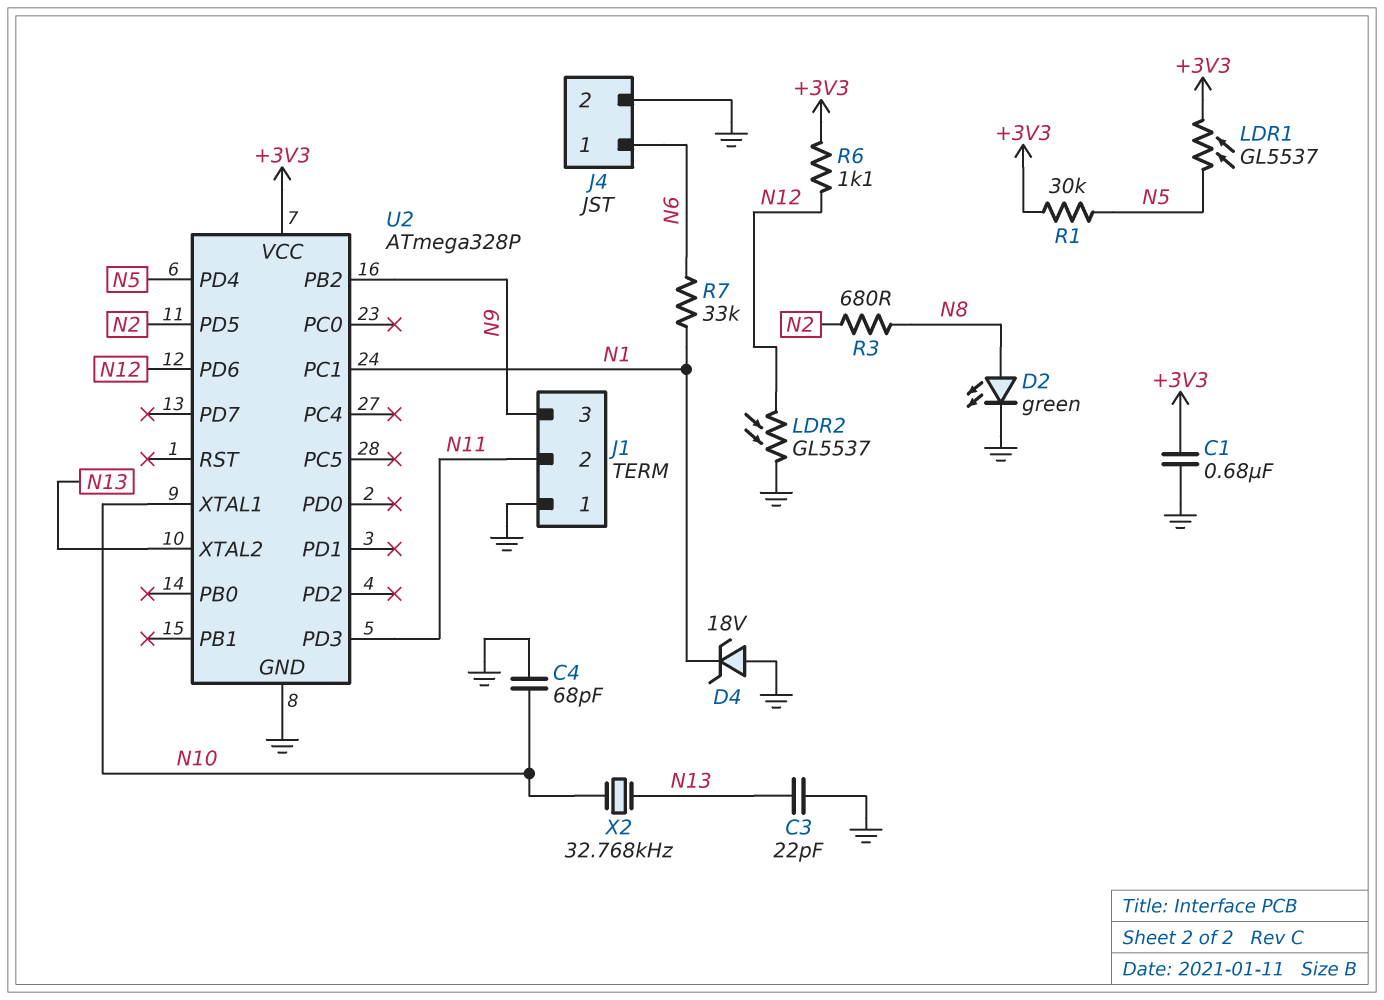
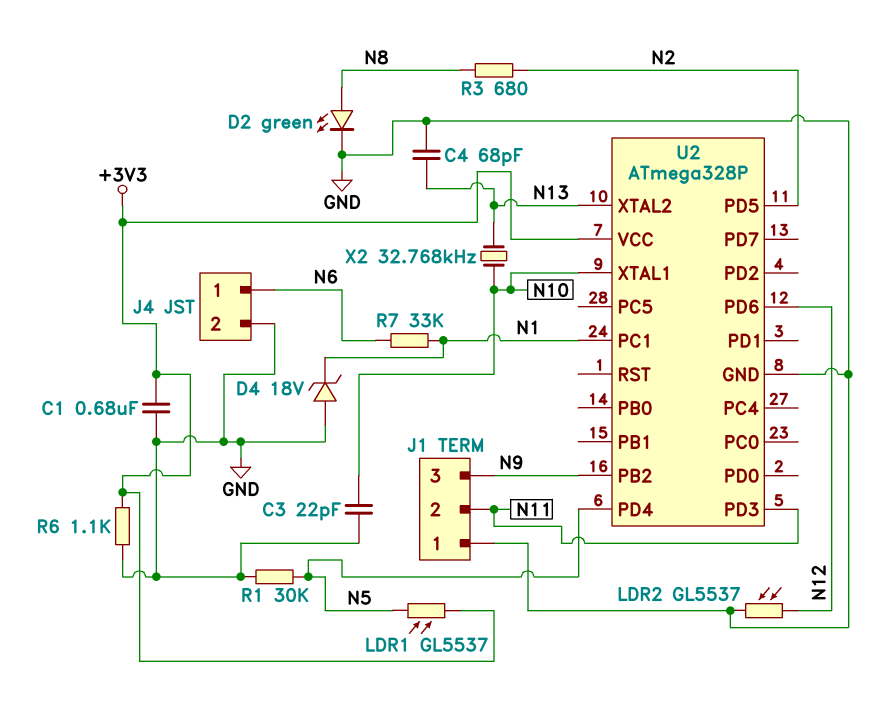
C3: 22pF (GND, N13) -> 22pF (GND, N10)
C4: 68pF (GND, N10) -> 68pF (GND, N13)
R1: 30k (+3V3, N5) -> 30k (GND, N5)
R6: 1.1k (+3V3, N12) -> 1.1k (+3V3, GND)

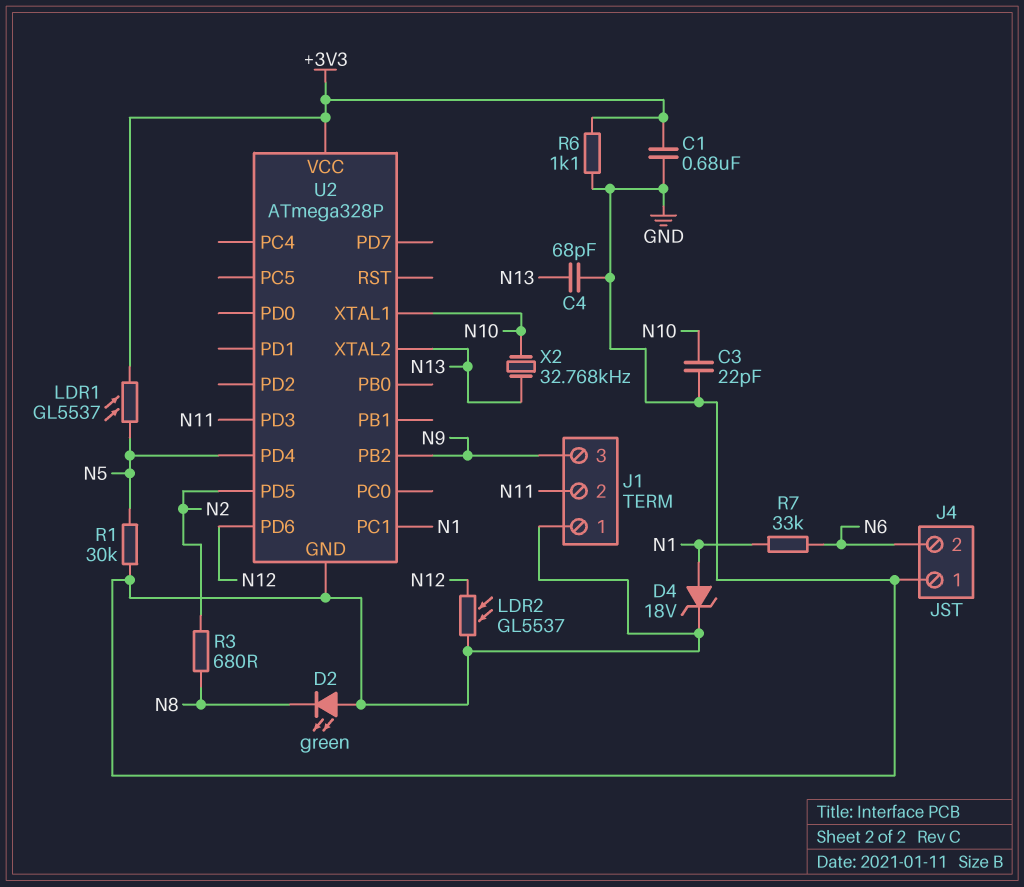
D2: LED green (A N8, K GND) -> LED green (A GND, K N8)
D4: zener 18V (A GND, K N1) -> zener 18V (A N1, K GND)
J4 pin 1: N6 -> GND
J4 pin 2: GND -> N6

